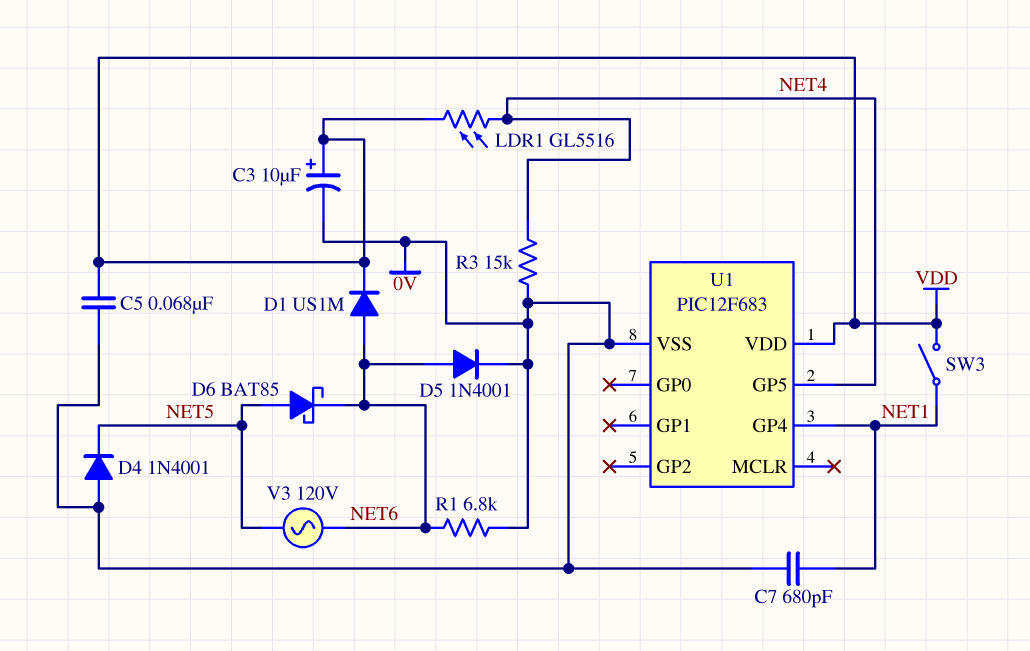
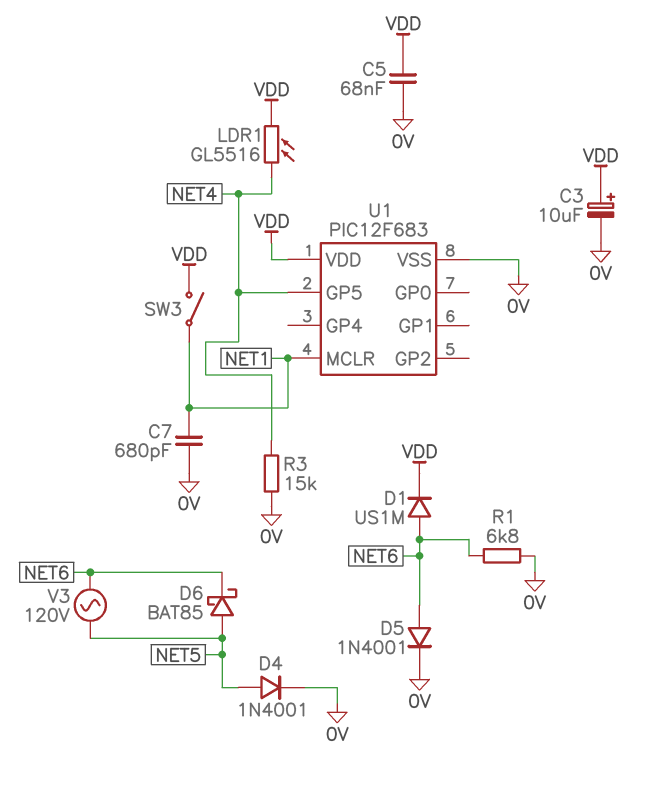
D4: diode 1N4001 (A 0V, K NET5) -> diode 1N4001 (A NET5, K 0V)
U1 pin GP4: NET1 -> none
U1 pin MCLR: none -> NET1

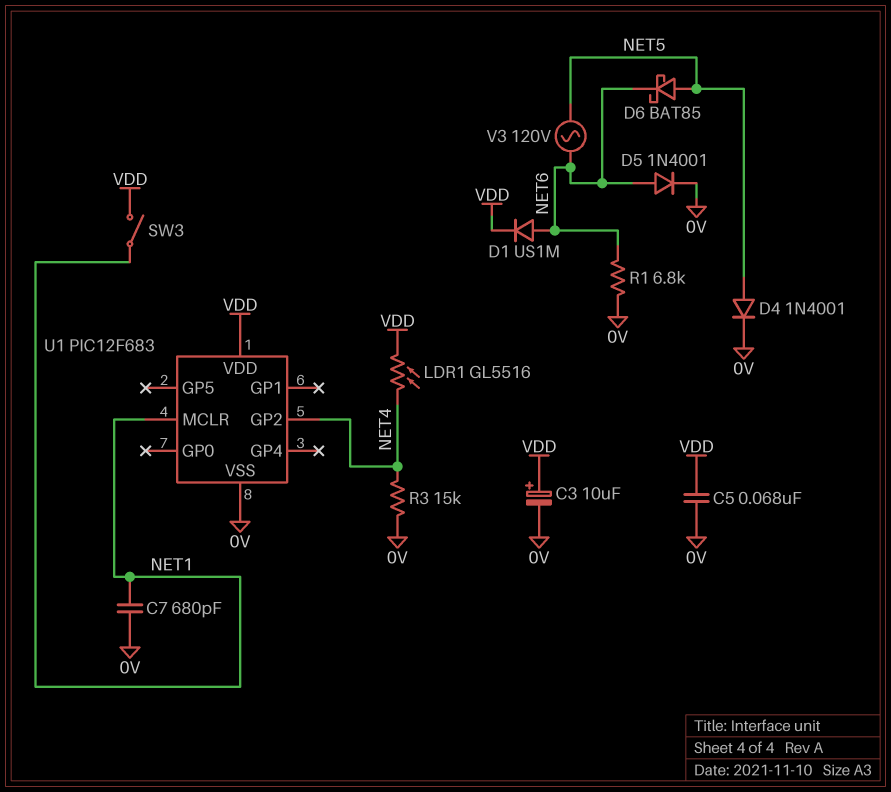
U1 pin GP2: none -> NET4
U1 pin GP5: NET4 -> none

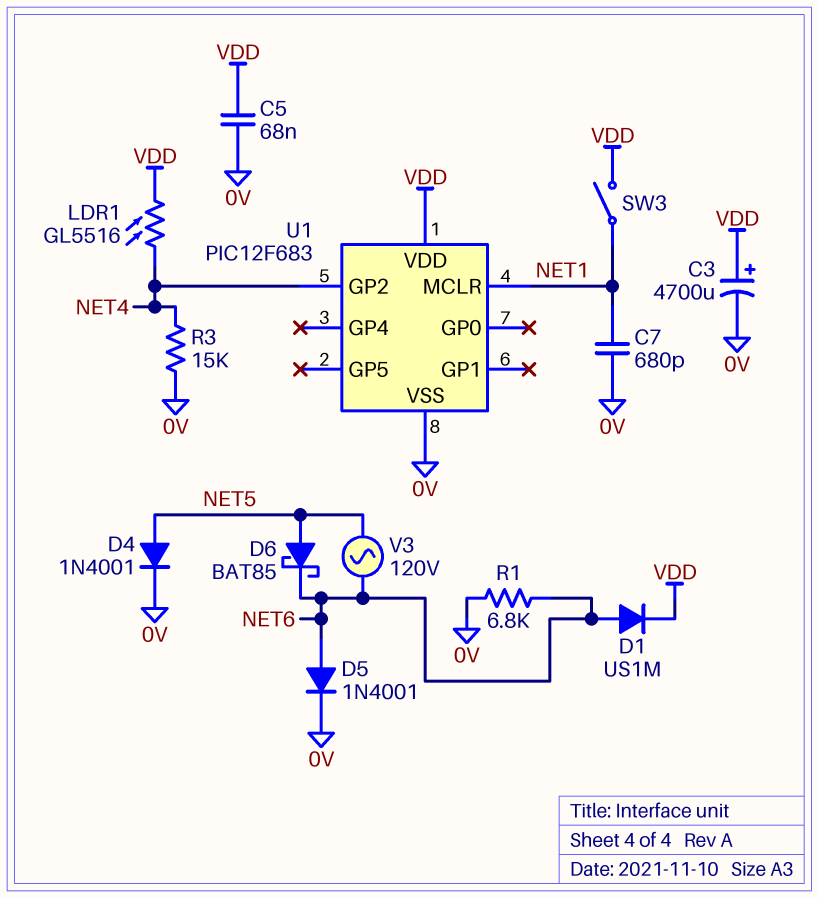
C3: 10uF (plus VDD, minus 0V) -> 4700uF (plus VDD, minus 0V)

